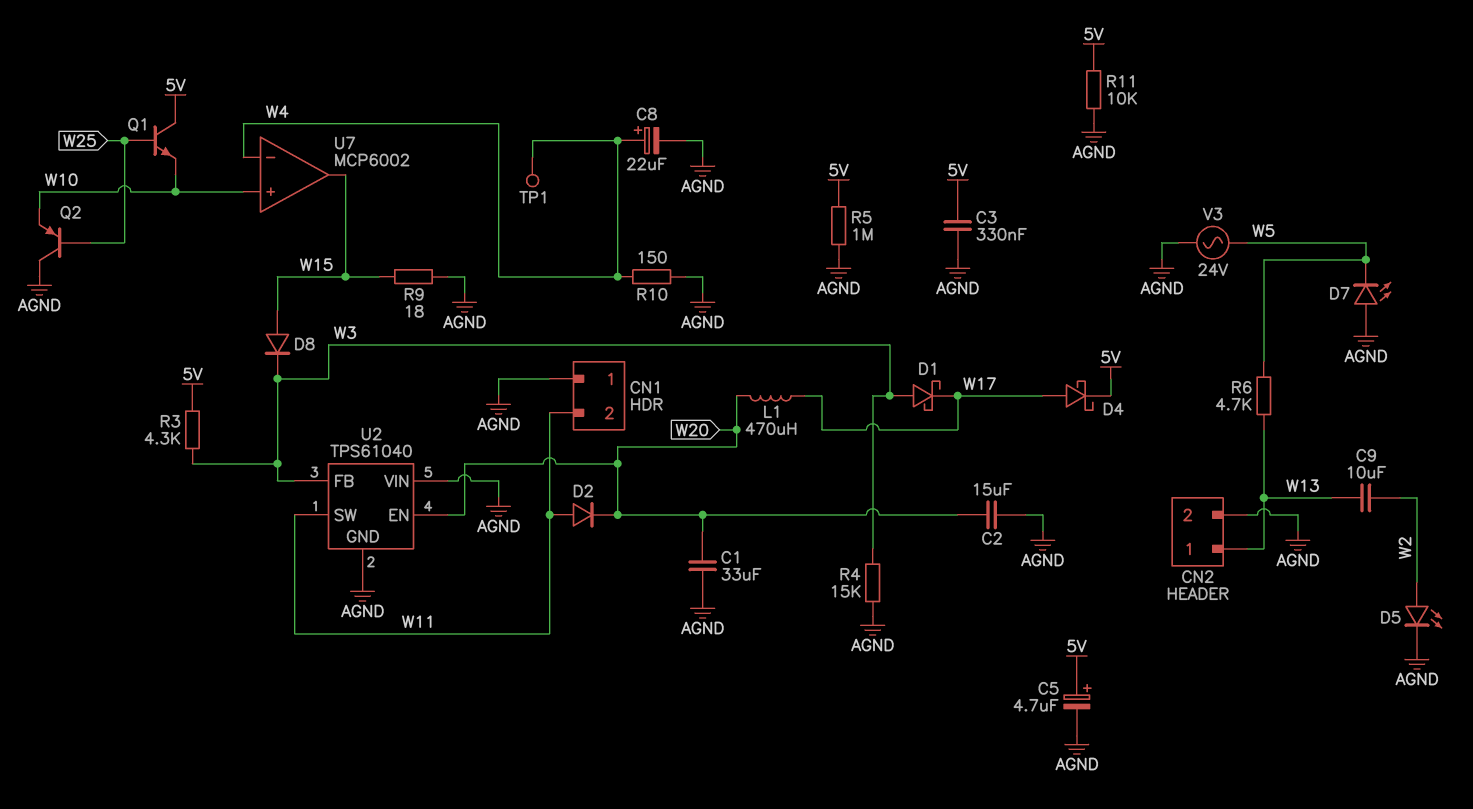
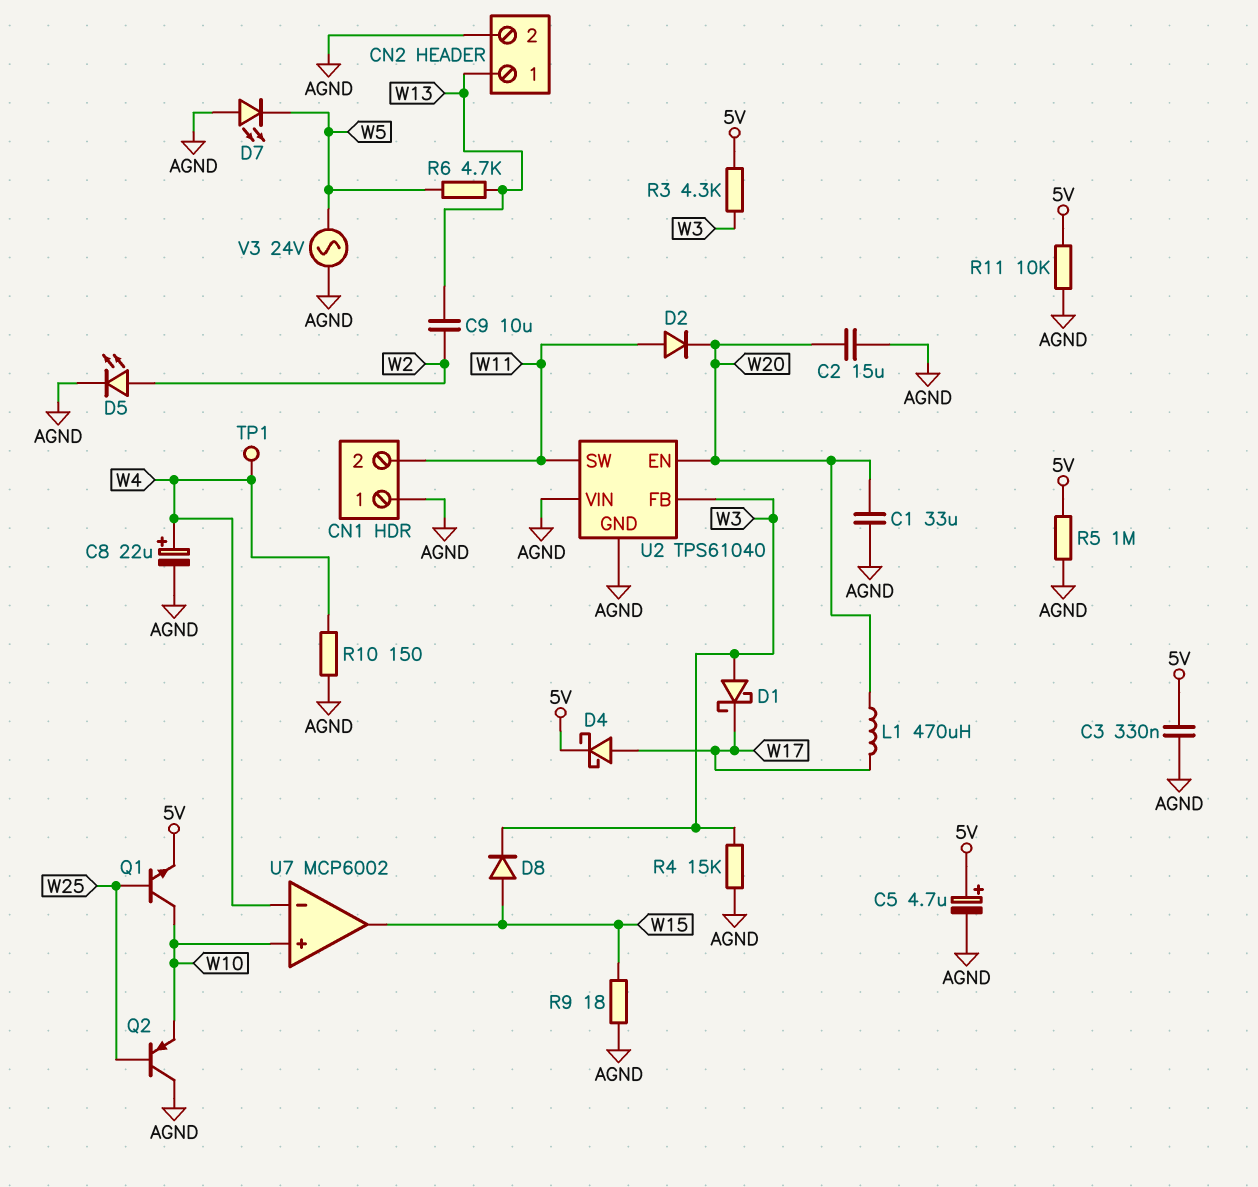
Q1: NPN (B W25, C 5V, E W10) -> NPN (B W25, C W10, E 5V)

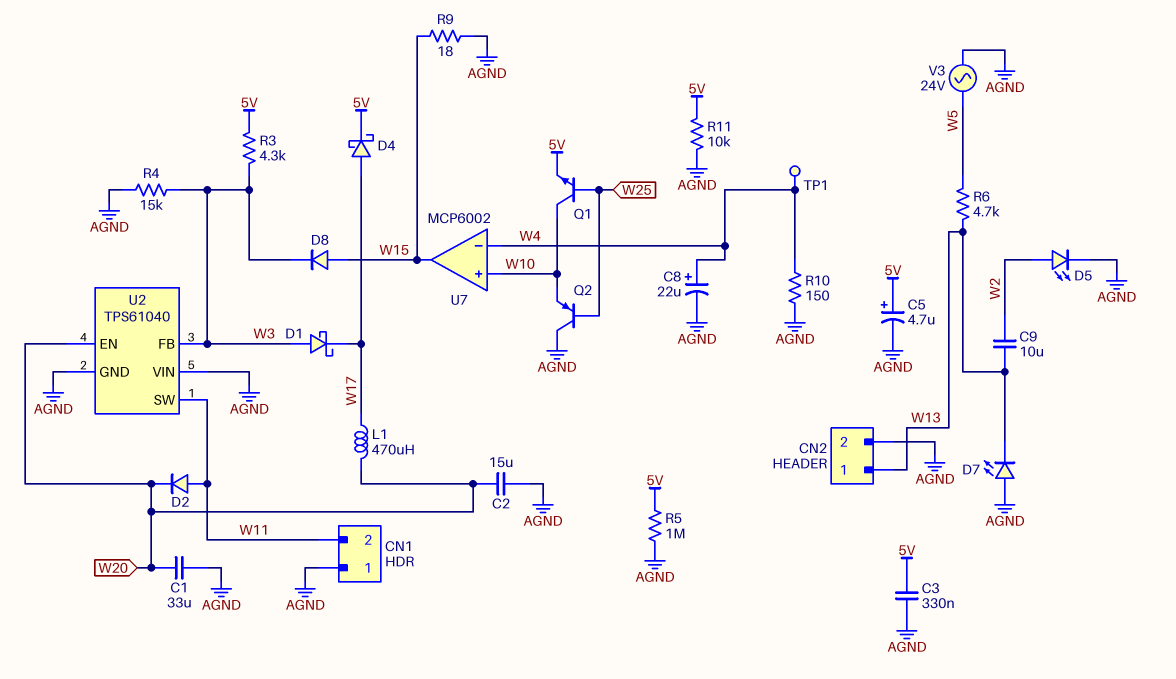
D7: LED (A AGND, K W5) -> LED (A AGND, K W13)

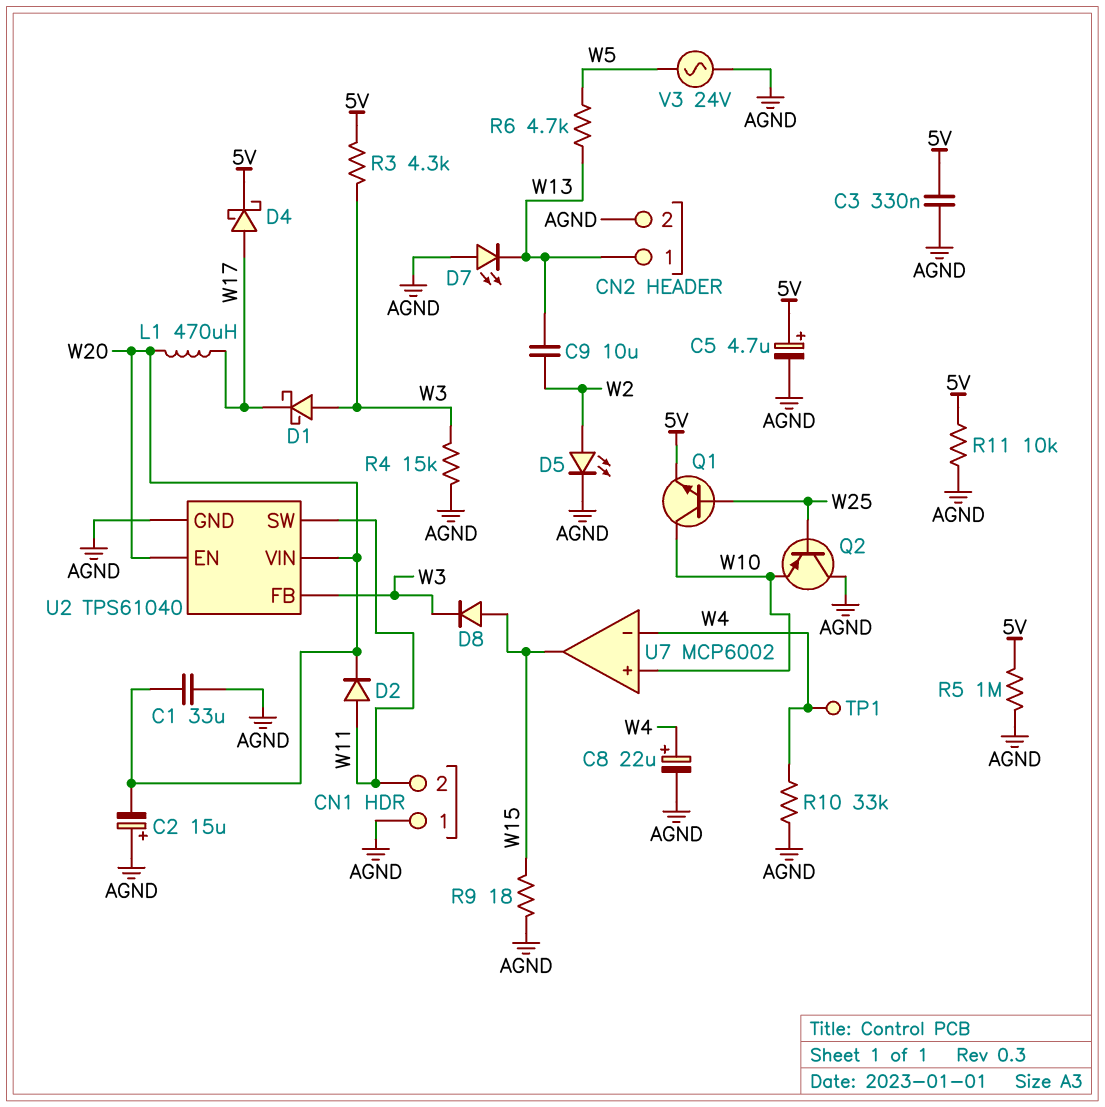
C2: 15uF (AGND, W20) -> 15uF (plus AGND, minus W20)
R10: 150 (AGND, W4) -> 33k (AGND, W4)
U2 pin VIN: AGND -> W20

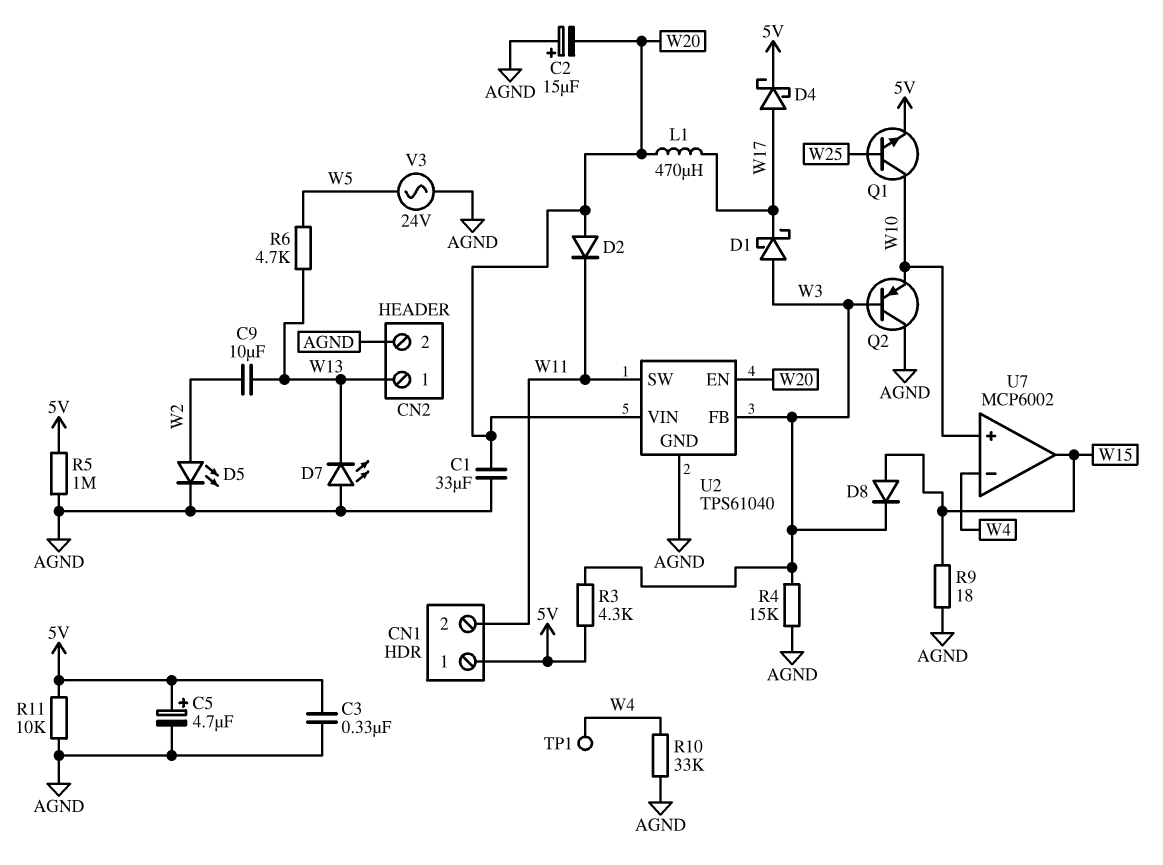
C8: 22uF (plus W4, minus AGND) -> none
CN1 pin 1: AGND -> 5V
D2: diode (A W11, K W20) -> diode (A W20, K W11)
Q2: PNP (B W25, C AGND, E W10) -> PNP (B W3, C AGND, E W10)

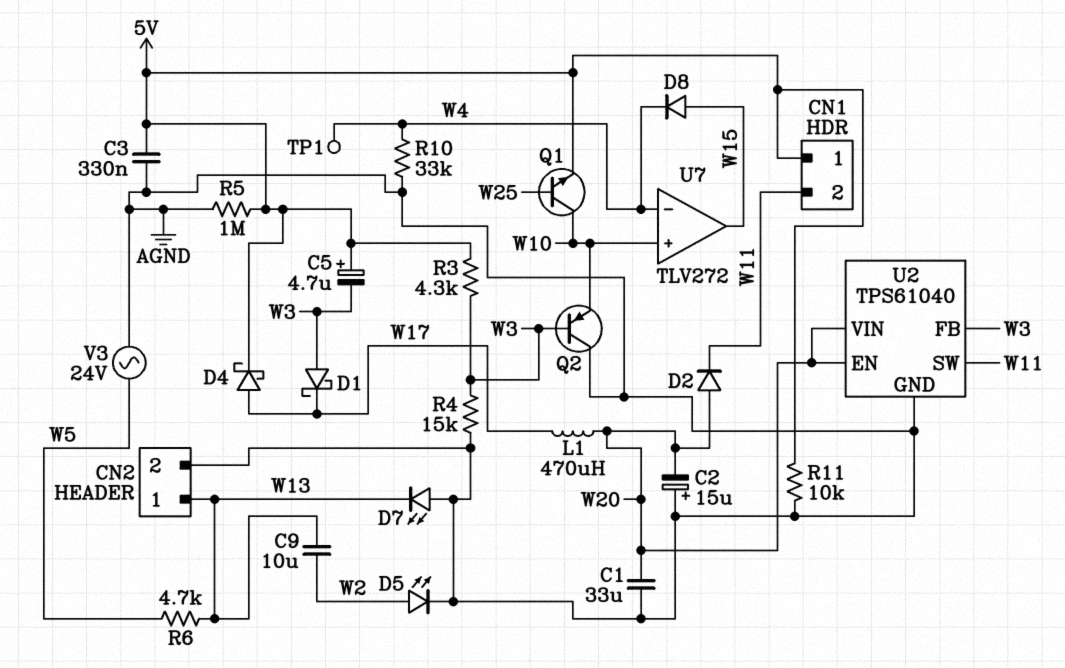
C5: 4.7uF (plus 5V, minus AGND) -> 4.7uF (plus 5V, minus W3)
D8: diode (A W15, K W3) -> diode (A W15, K W4)
R9: 18 (AGND, W15) -> none
U7: MCP6002 -> TLV272

